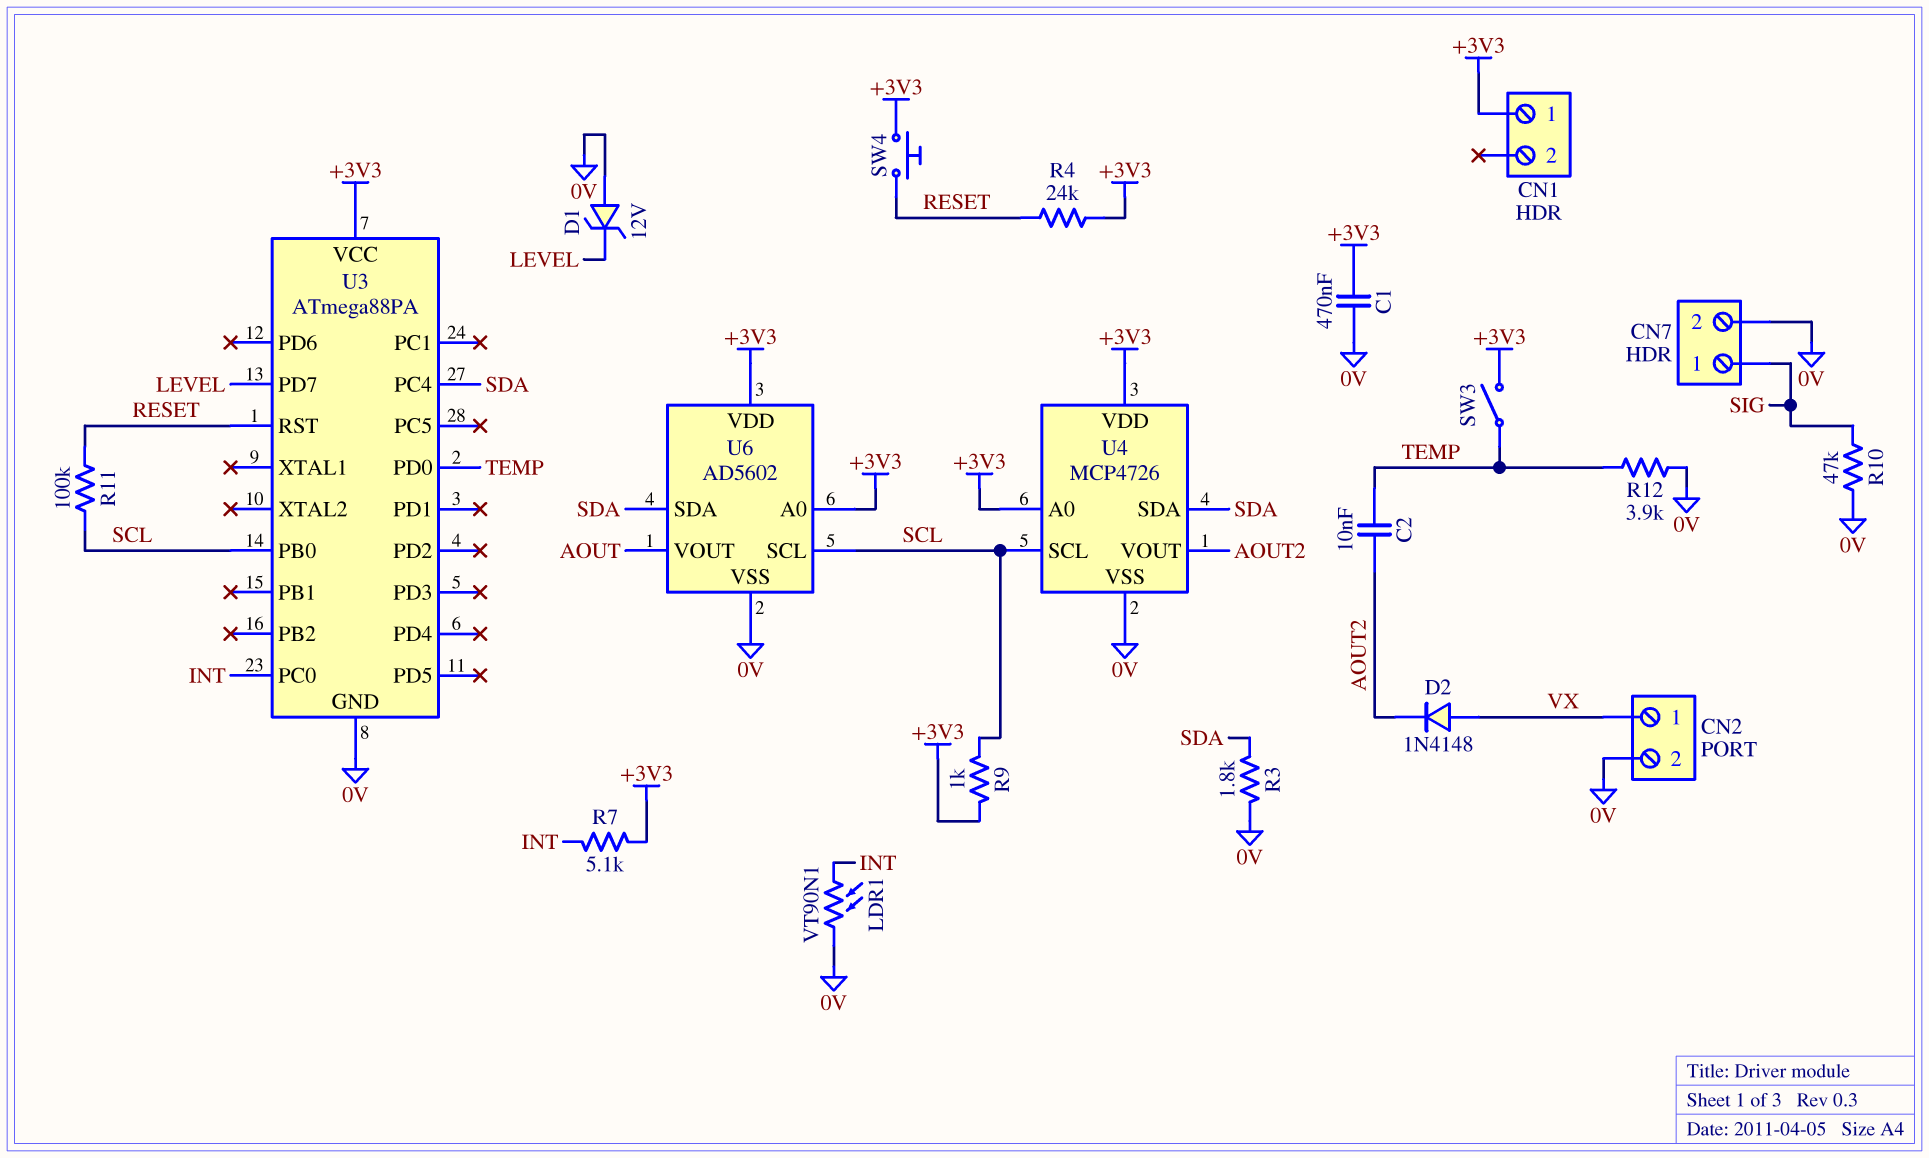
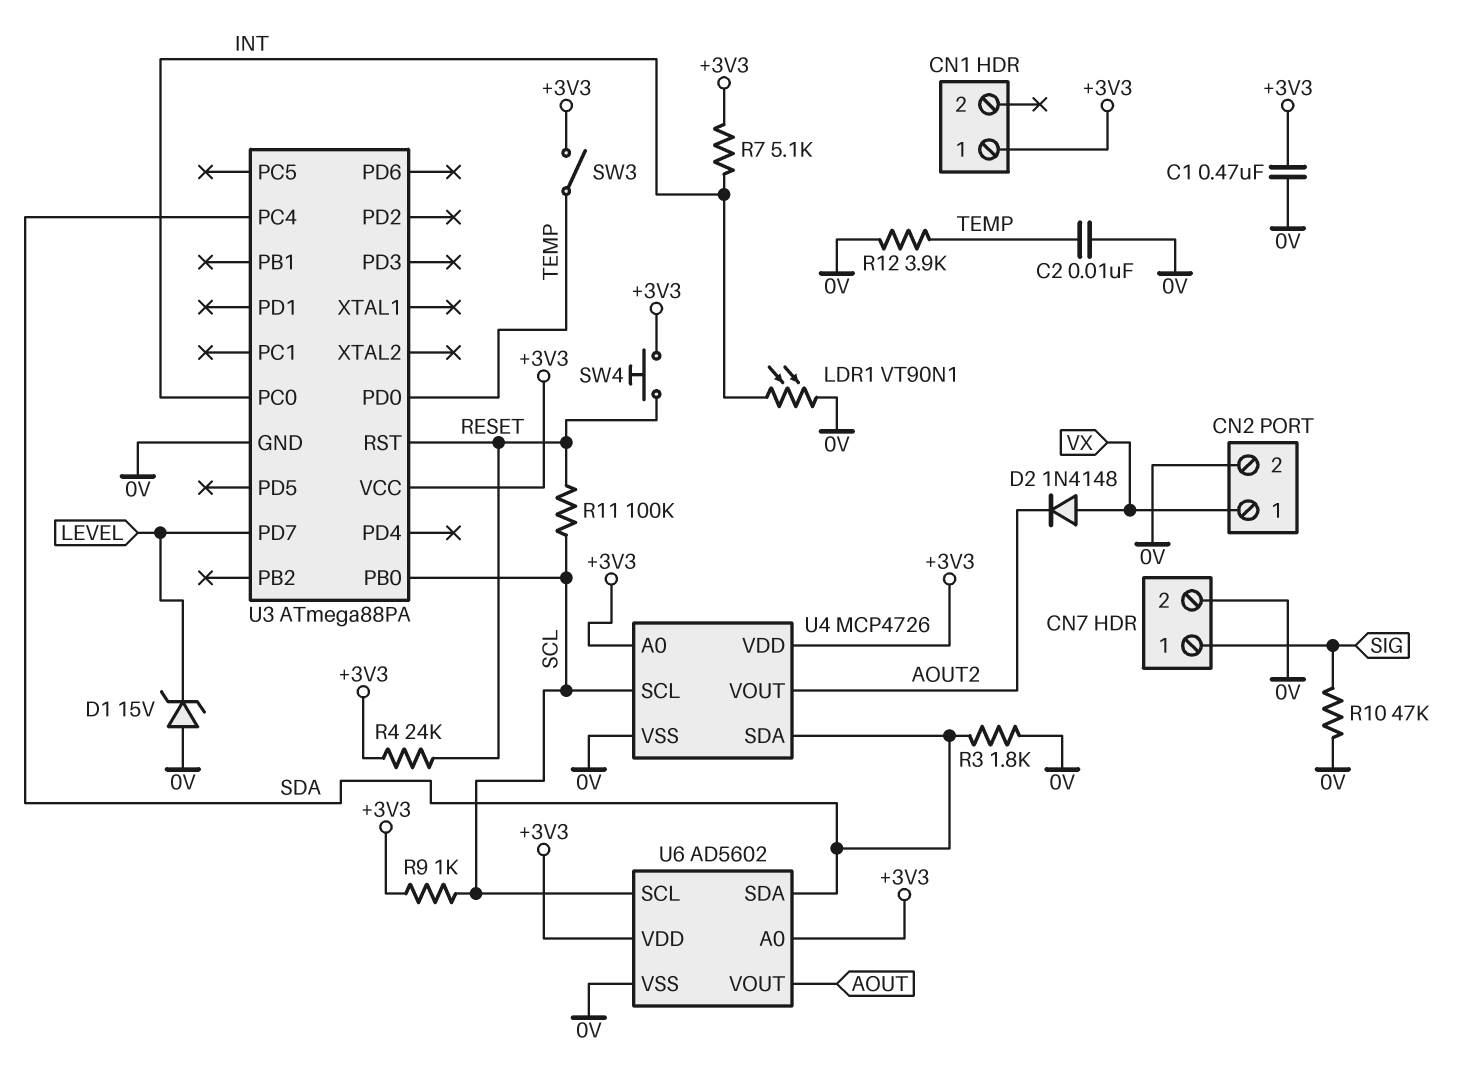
C2: 10nF (AOUT2, TEMP) -> 10nF (0V, TEMP)
D1: zener 12V (A 0V, K LEVEL) -> zener 15V (A 0V, K LEVEL)

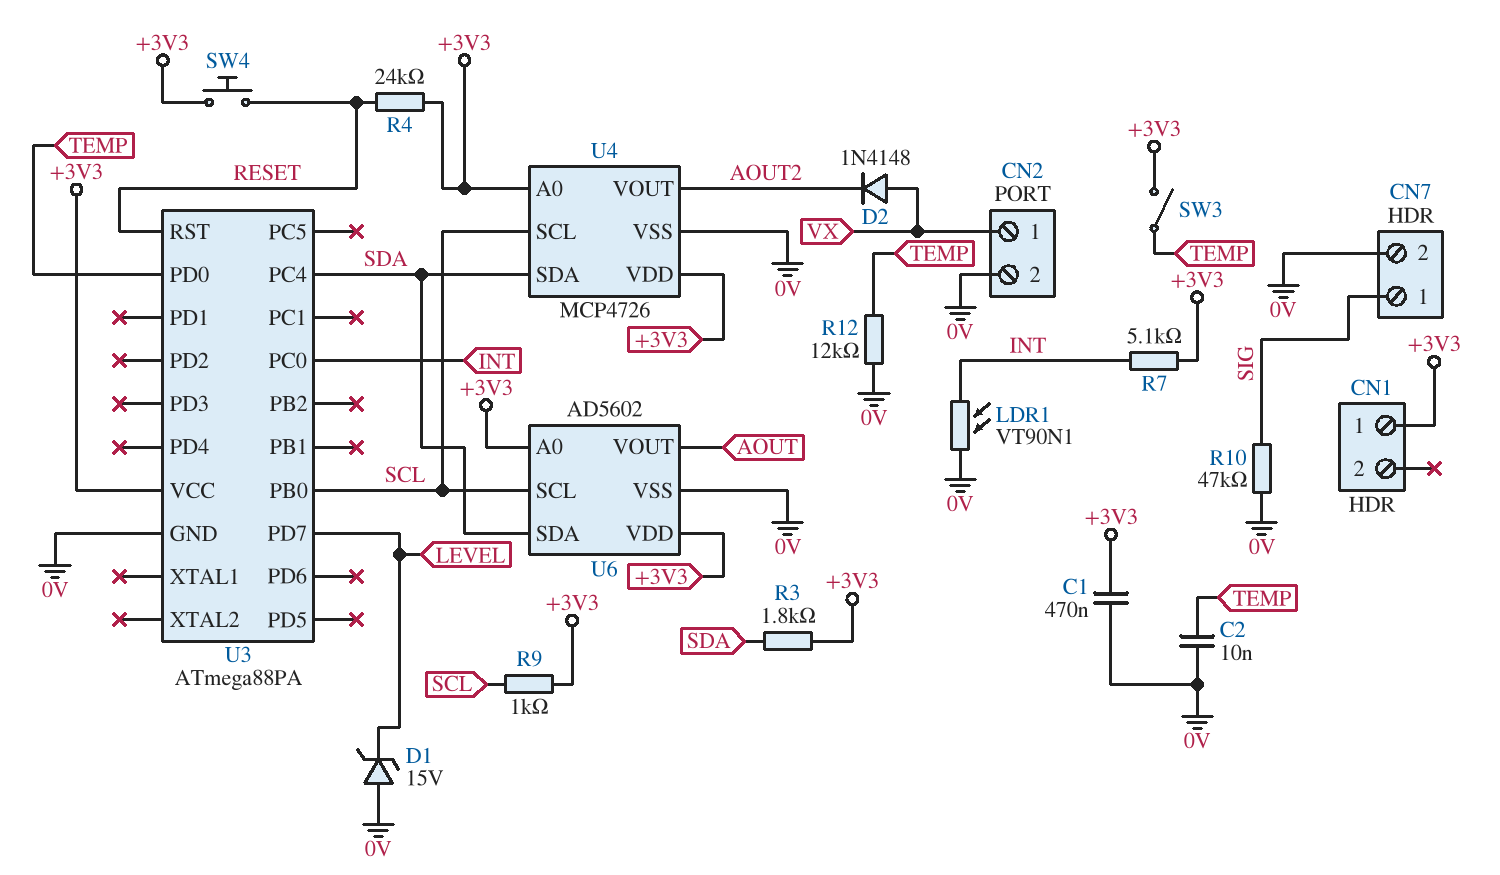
R3: 1.8k (0V, SDA) -> 1.8k (+3V3, SDA)
R11: 100k (RESET, SCL) -> none
R12: 3.9k (0V, TEMP) -> 12k (0V, TEMP)

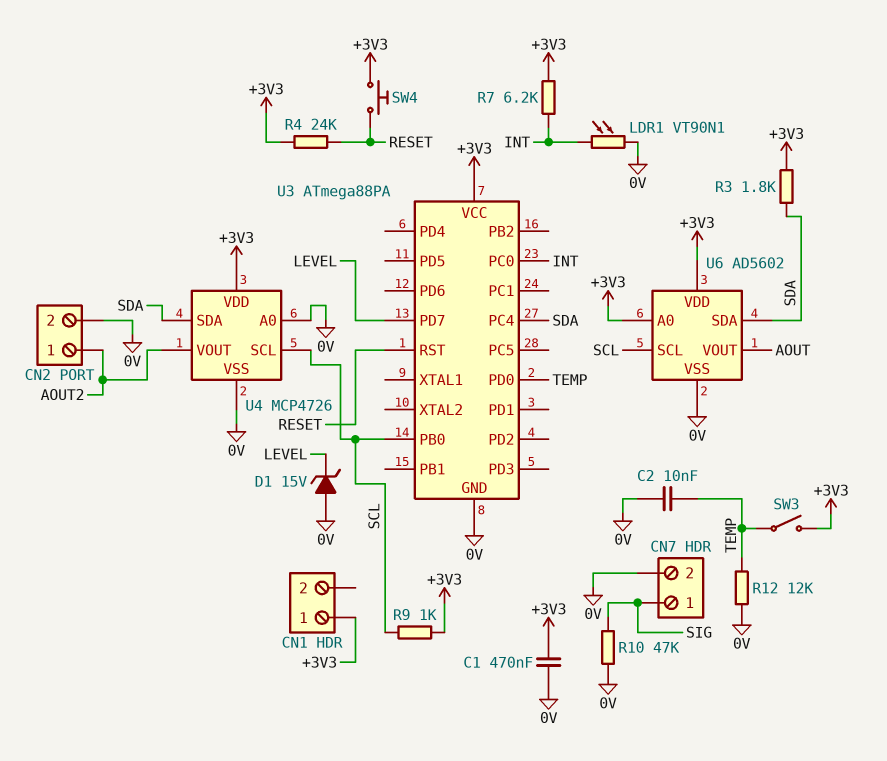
CN2 pin 1: VX -> AOUT2
D2: diode 1N4148 (A VX, K AOUT2) -> none
R7: 5.1k (+3V3, INT) -> 6.2k (+3V3, INT)
U4 pin A0: +3V3 -> 0V

